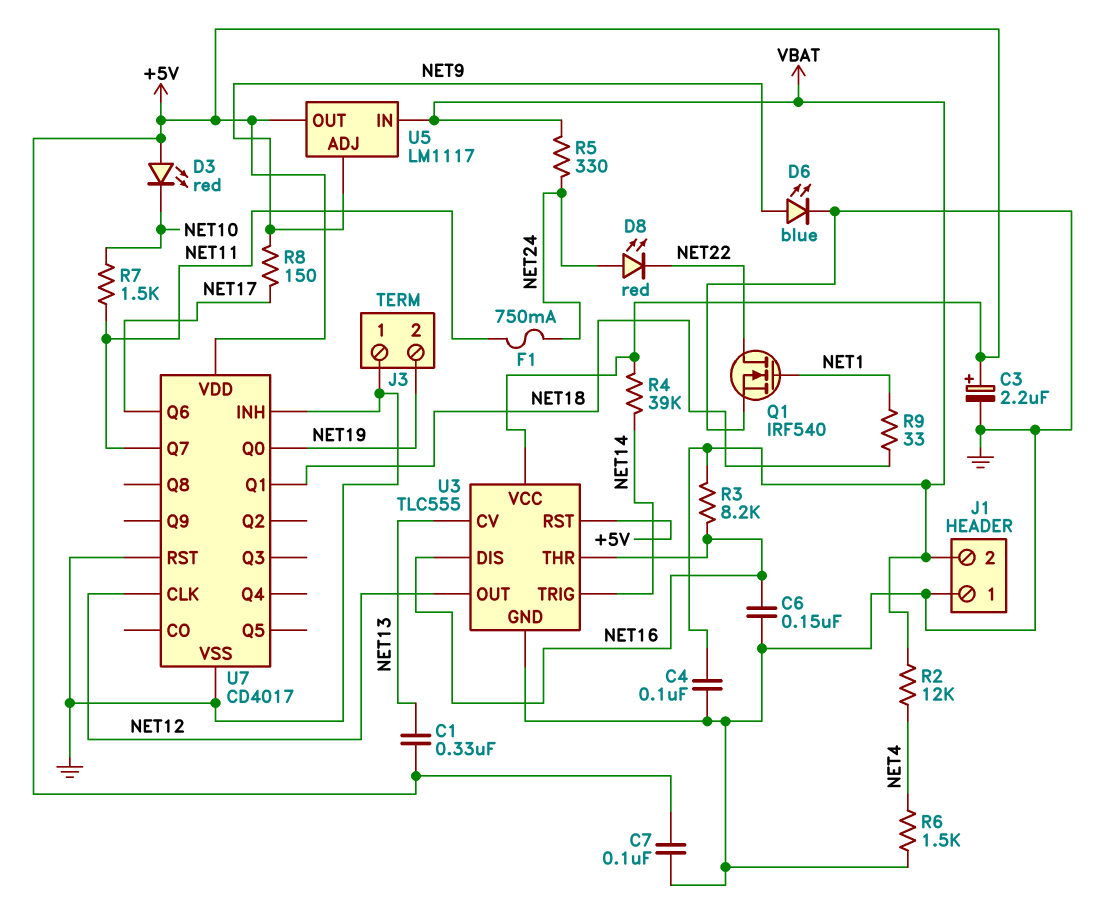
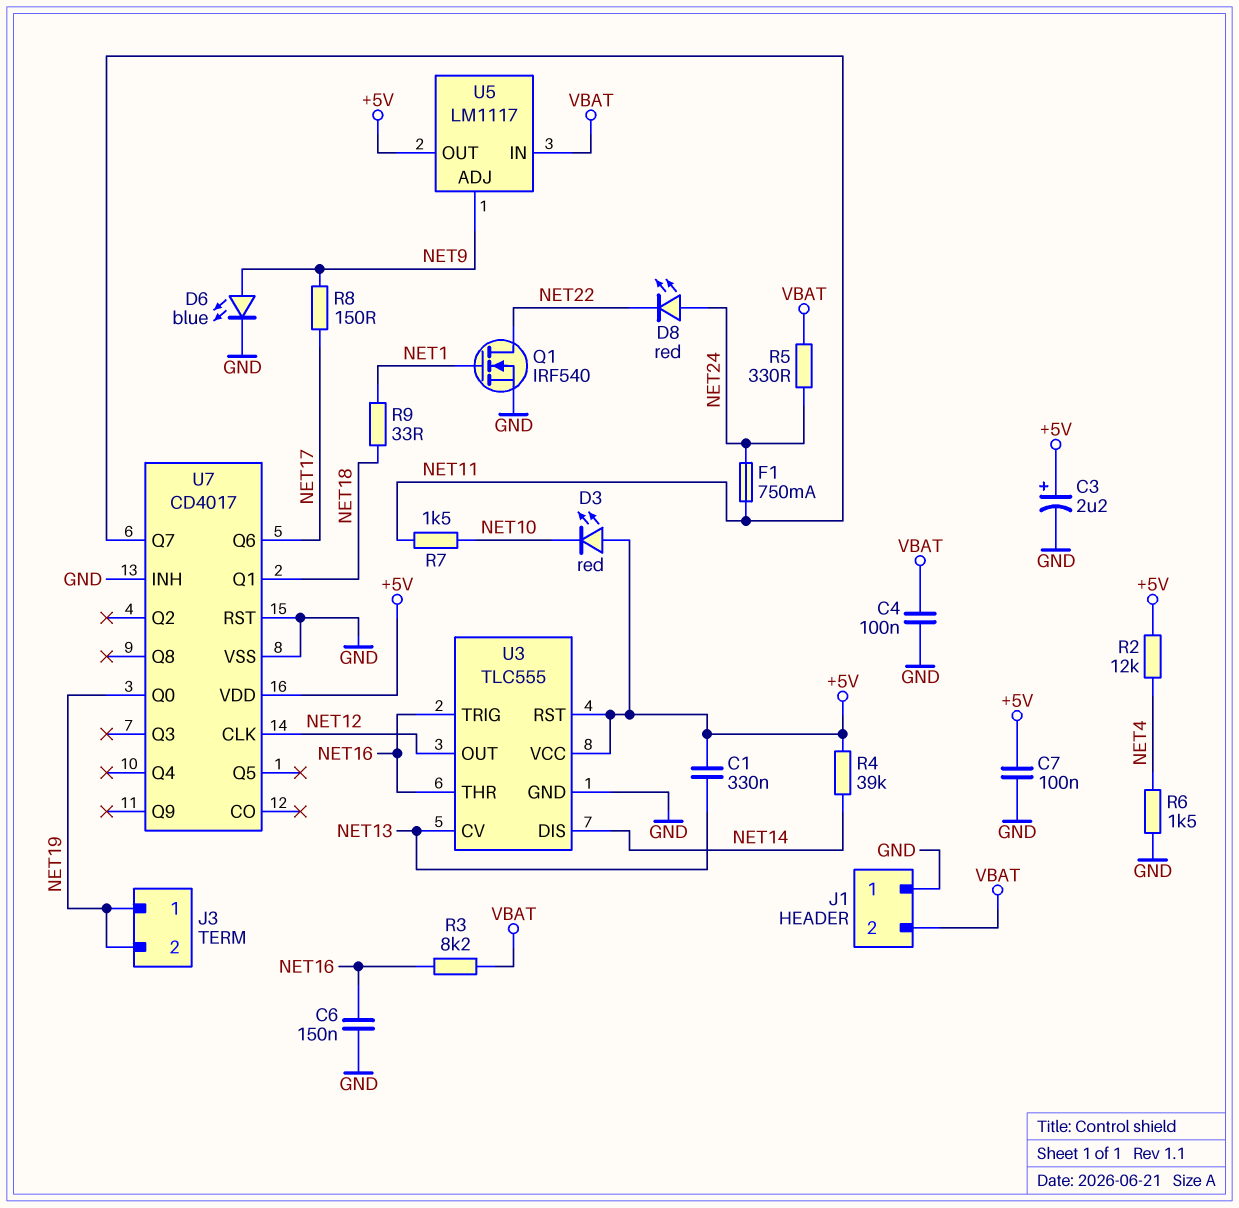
J3 pin 1: GND -> NET19
R2: 12k (NET4, VBAT) -> 12k (+5V, NET4)
U3 pin DIS: NET16 -> NET14
U3 pin TRIG: NET14 -> NET16

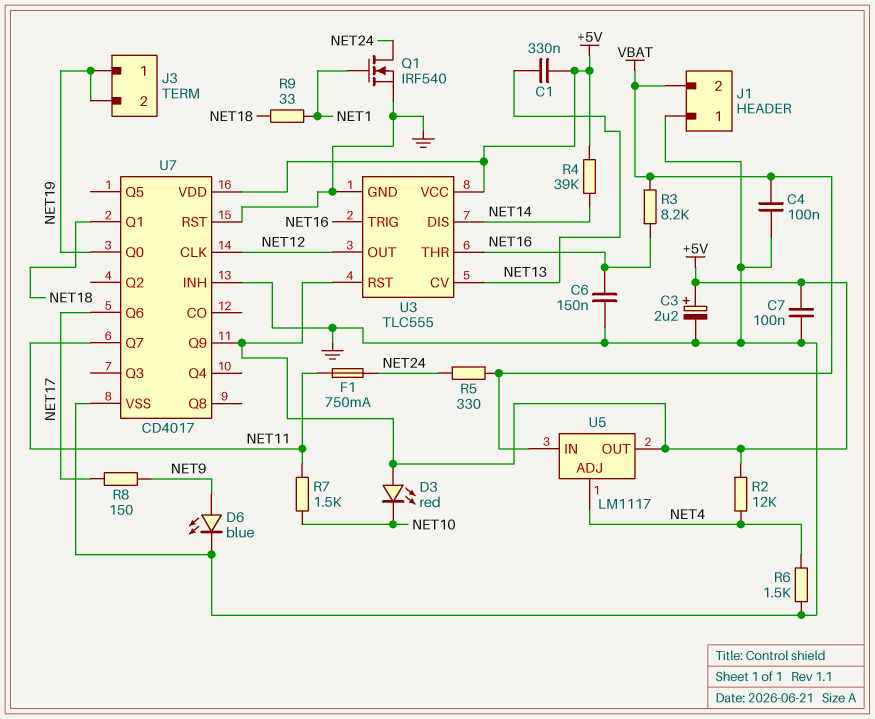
D8: LED red (A NET24, K NET22) -> none
Q1: NMOS IRF540 (G NET1, D NET22, S GND) -> NMOS IRF540 (G NET1, D NET24, S GND)
U5 pin ADJ: NET9 -> NET4
U7 pin Q9: none -> +5V

